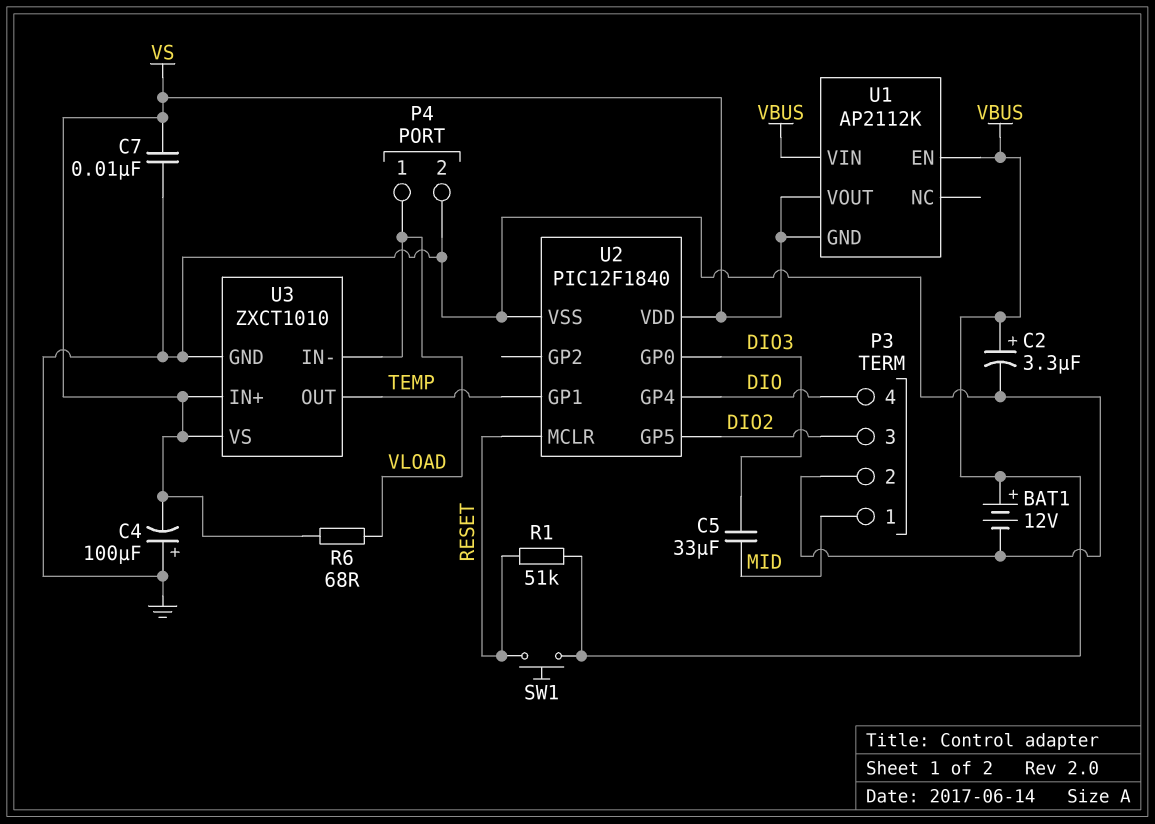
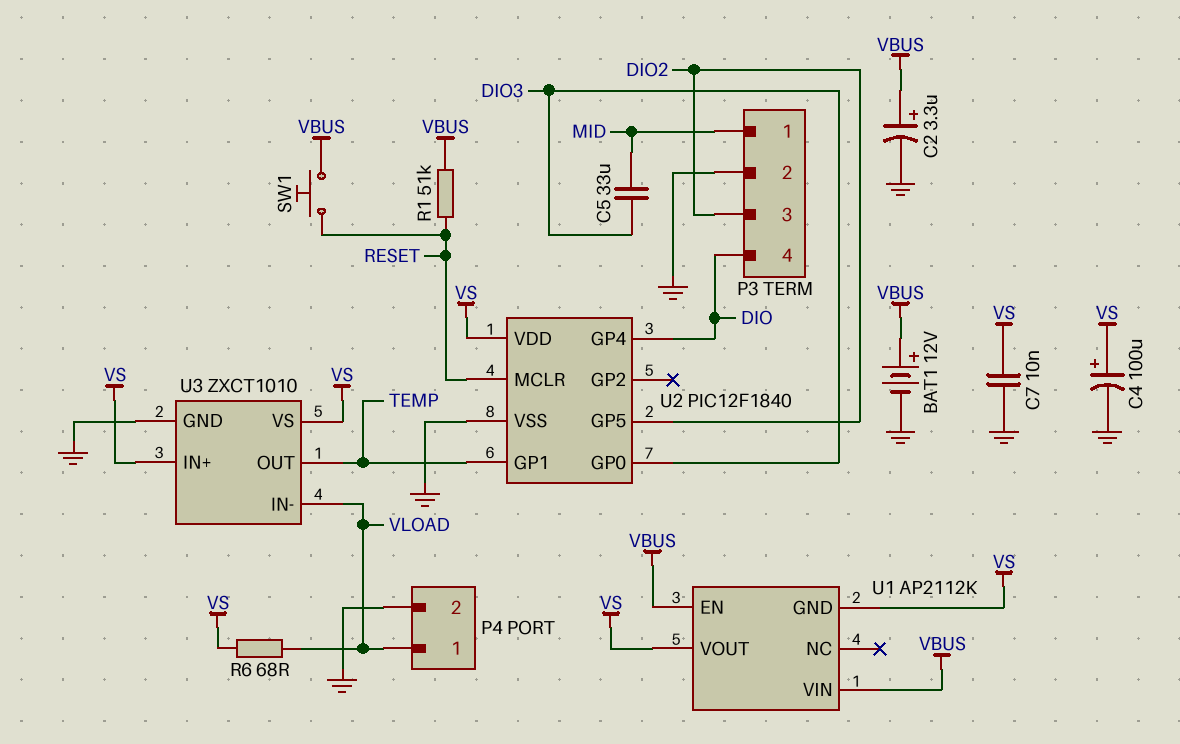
C4: 100uF (plus GND, minus VS) -> 100uF (plus VS, minus GND)

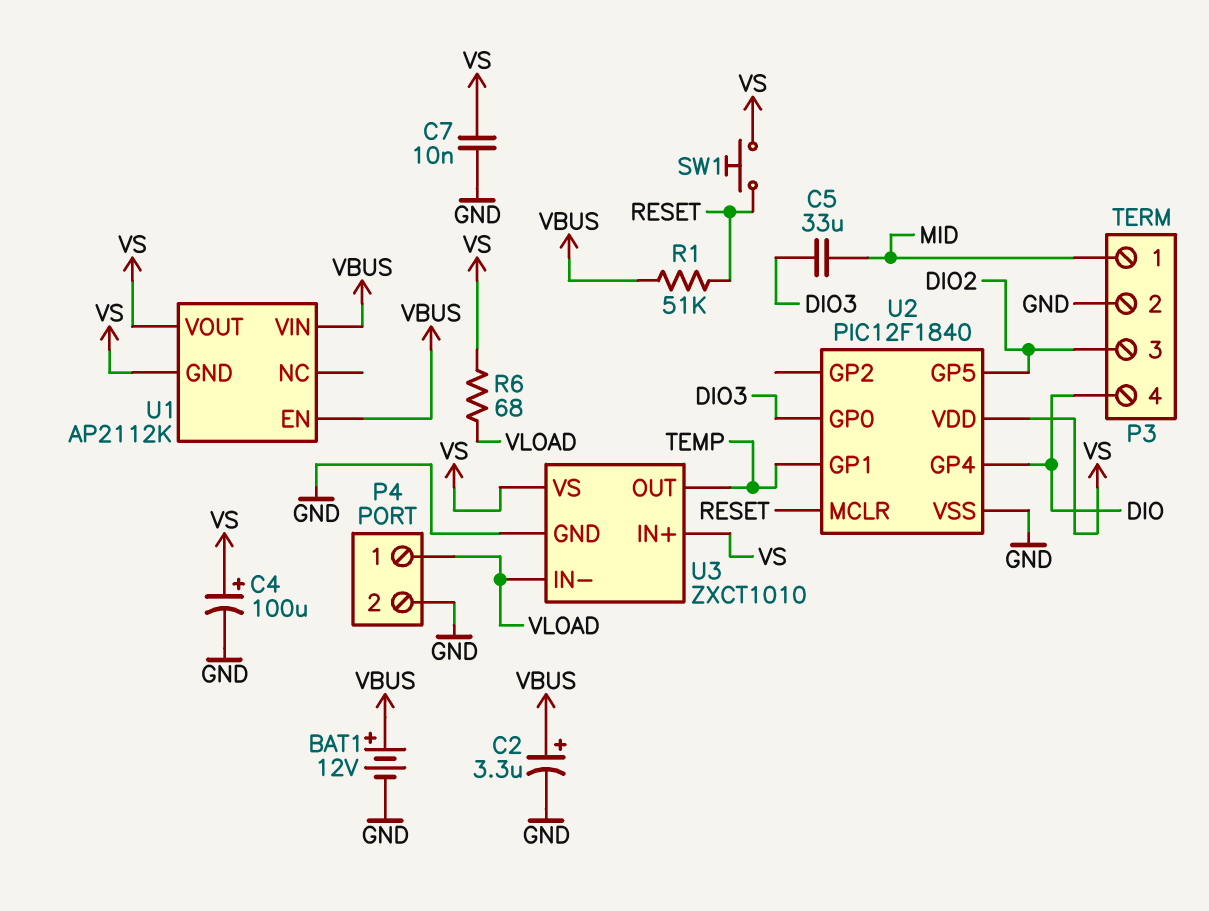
SW1: button (RESET, VBUS) -> button (RESET, VS)

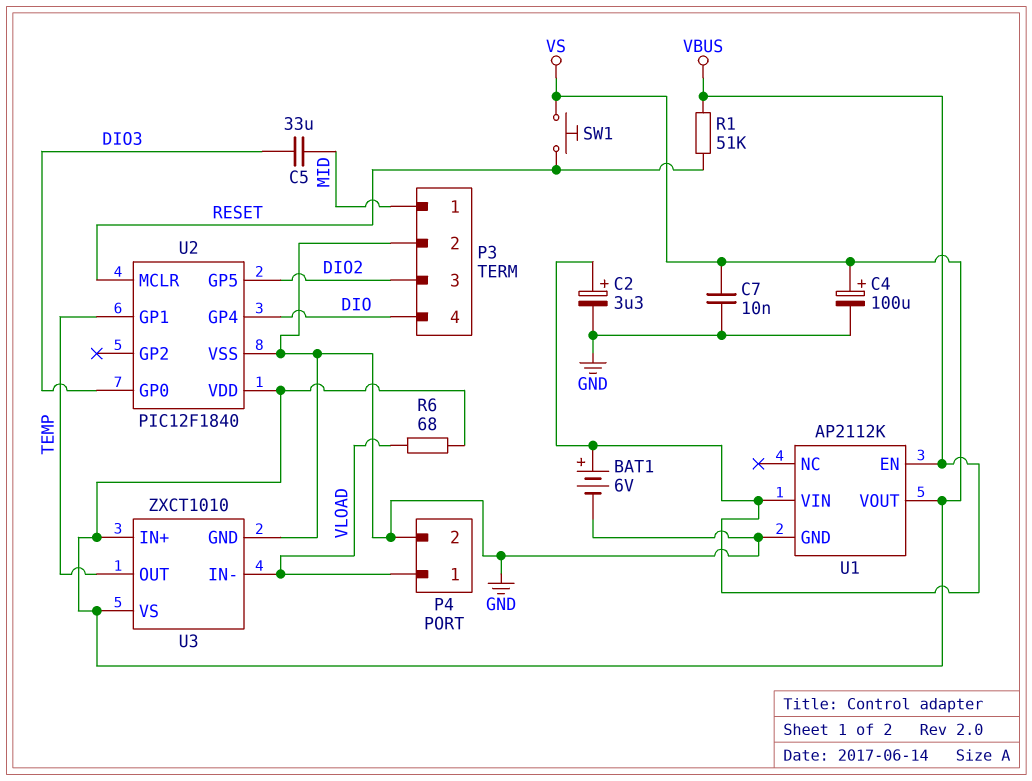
BAT1: 12V (plus VBUS, minus GND) -> 6V (plus VBUS, minus GND)
U1 pin GND: VS -> GND

